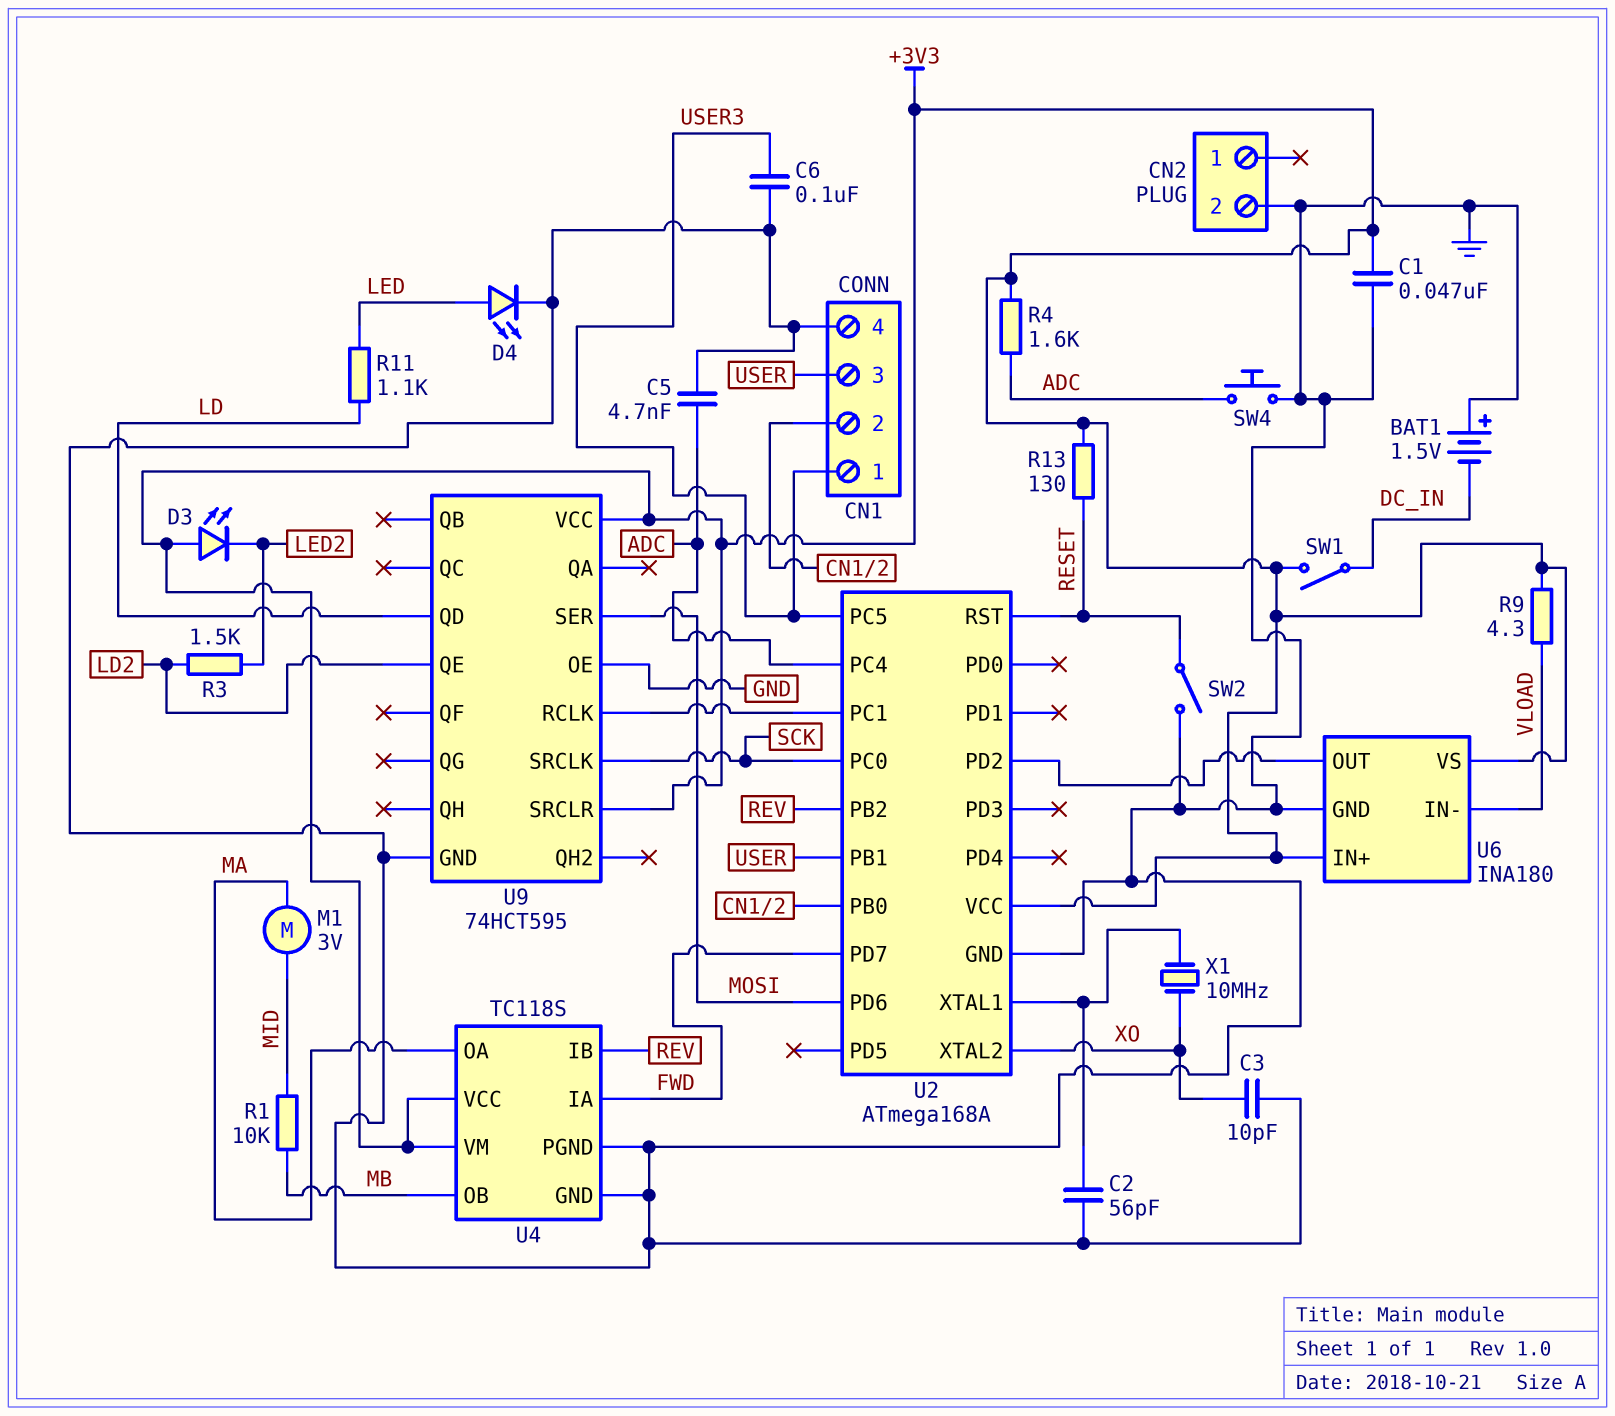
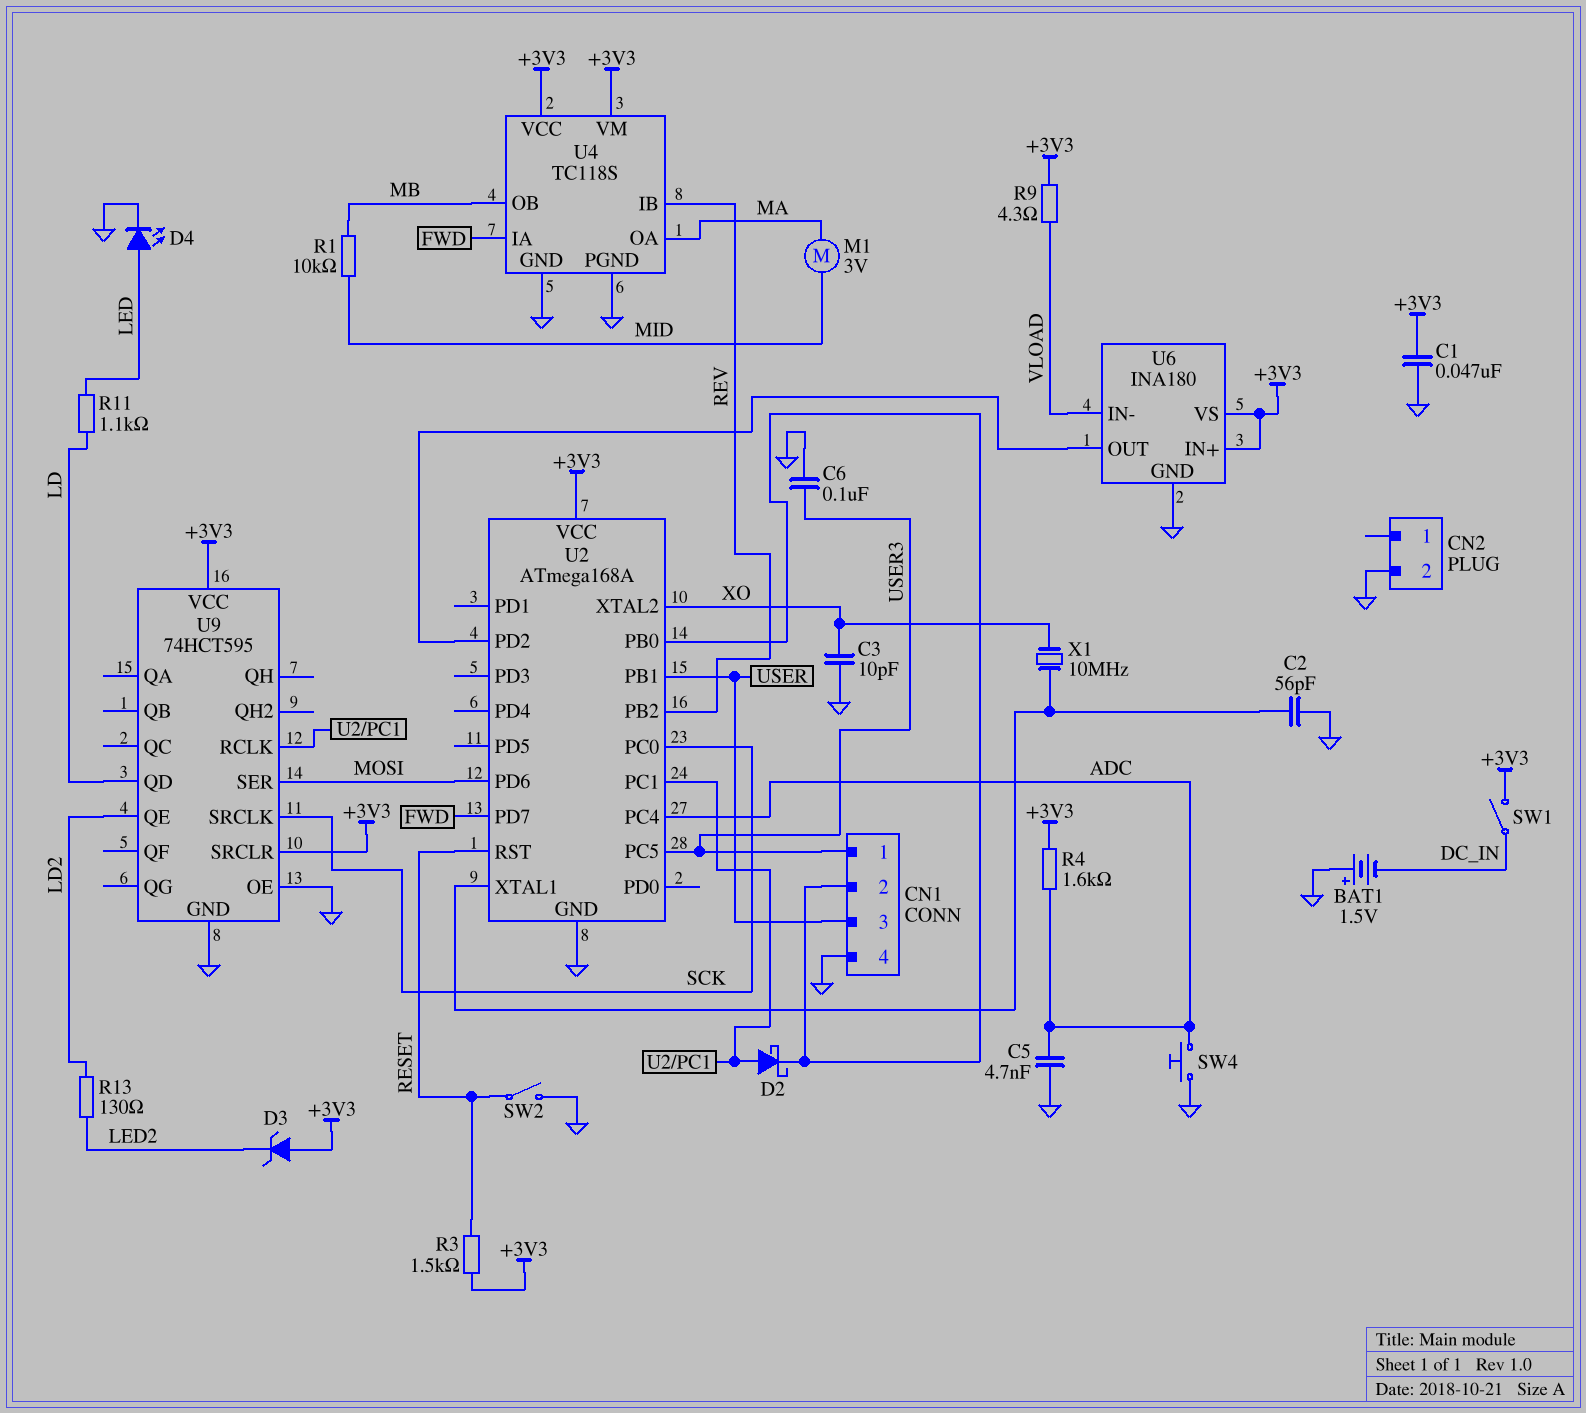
D2: none -> schottky (A U2/PC1, K CN1/2)
D3: LED (A +3V3, K LED2) -> zener (A +3V3, K LED2)
R3: 1.5k (LD2, LED2) -> 1.5k (+3V3, RESET)
R13: 130 (+3V3, RESET) -> 130 (LD2, LED2)

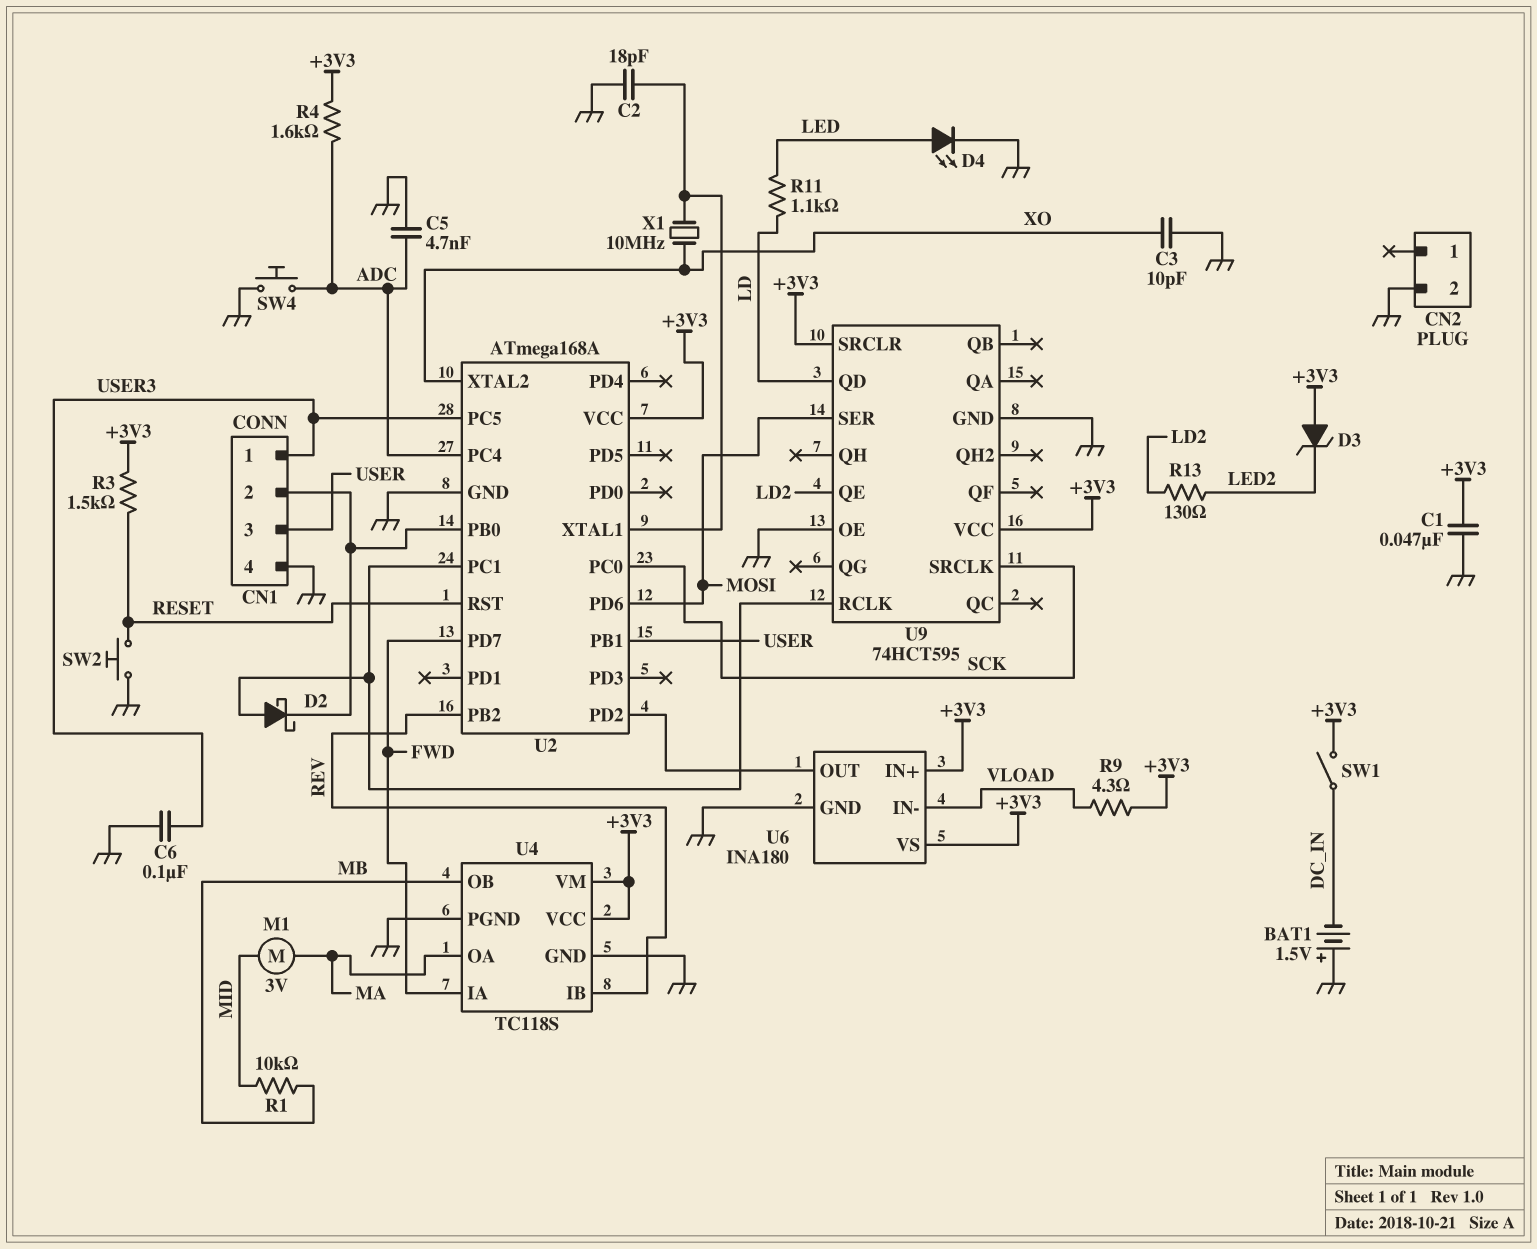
C2: 56pF (GND, U2/XTAL1) -> 18pF (GND, U2/XTAL1)
SW2: switch (GND, RESET) -> button (GND, RESET)

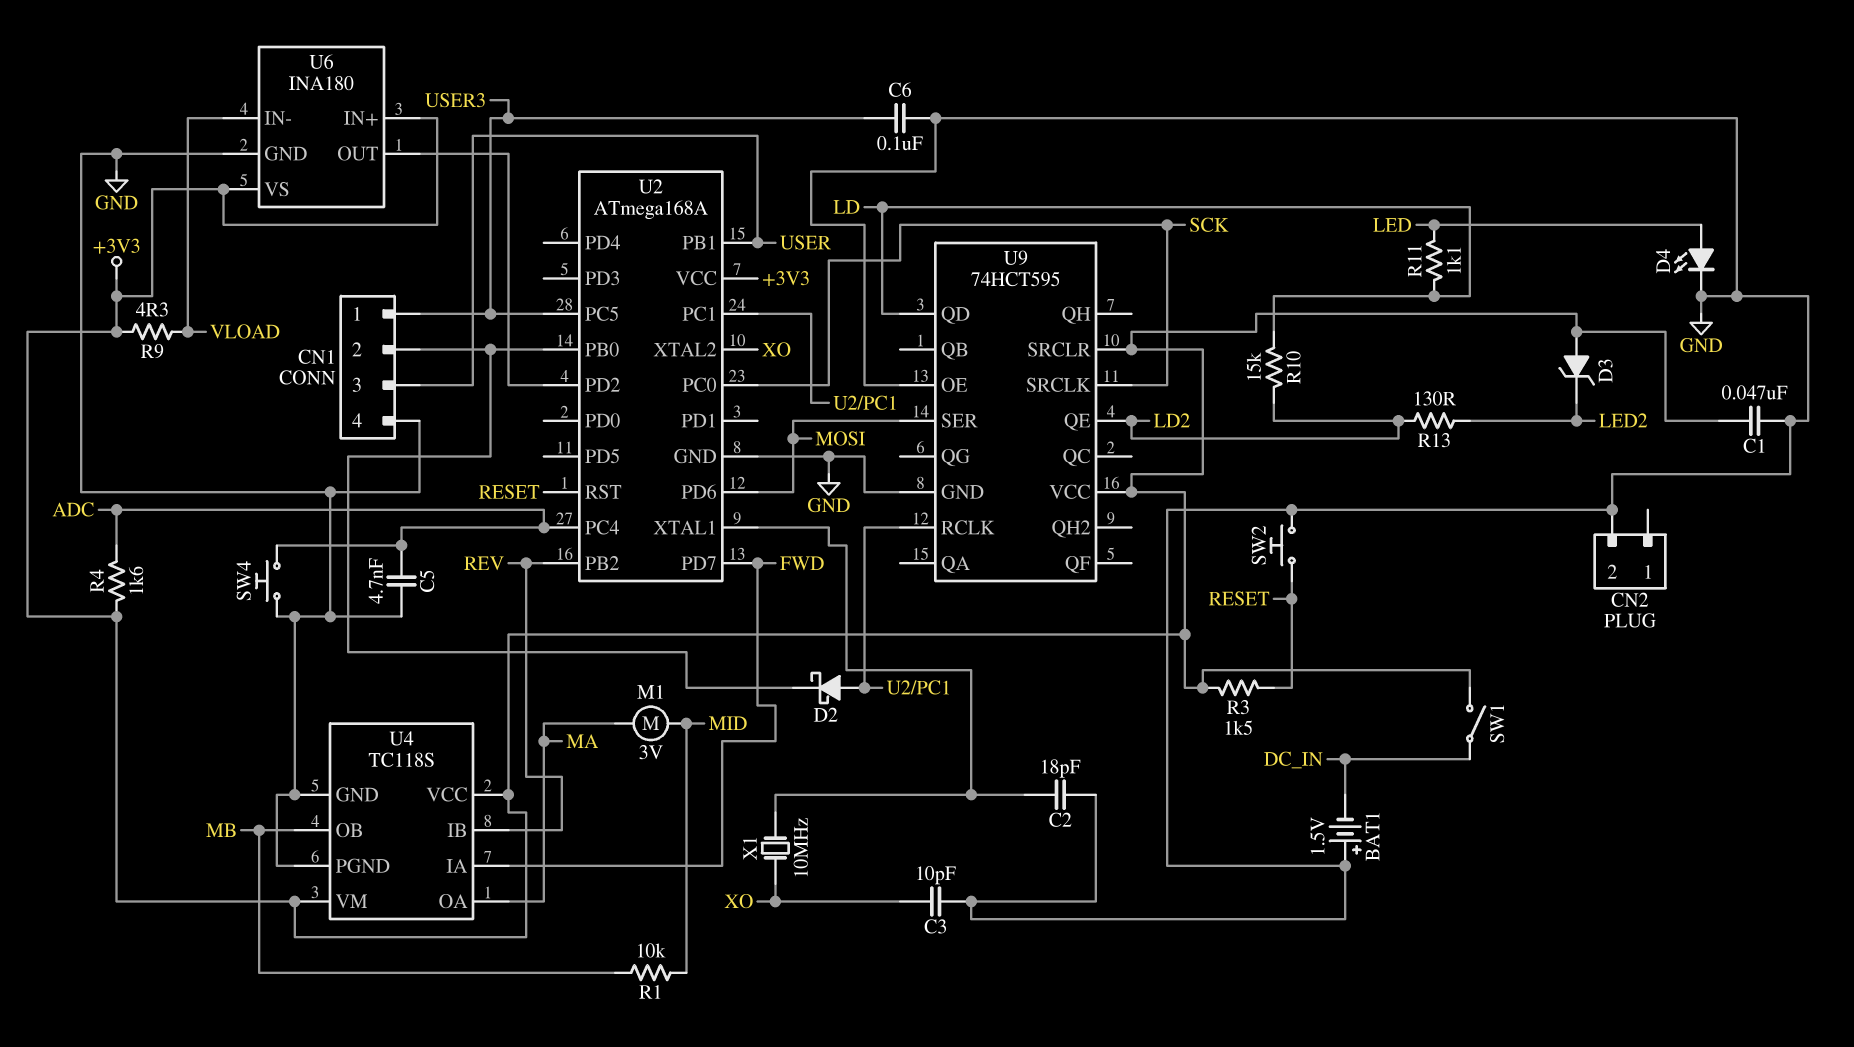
R10: none -> 15k (LD, LD2)

